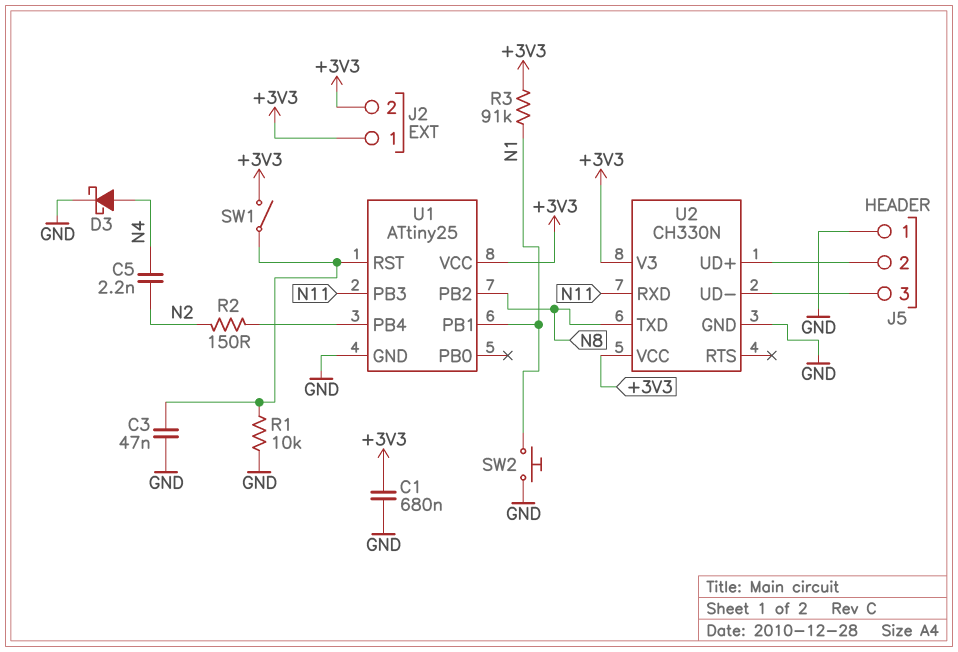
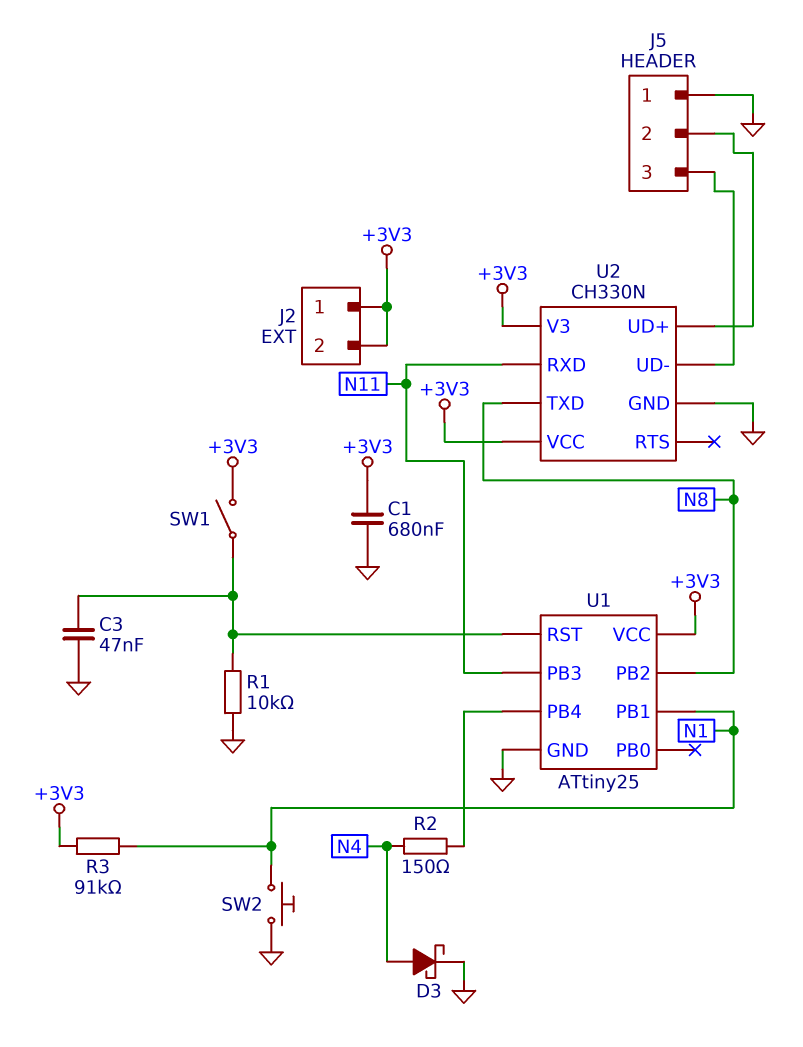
C5: 2.2nF (N2, N4) -> none
R2: 150 (N2, U1/PB4) -> 150 (N4, U1/PB4)

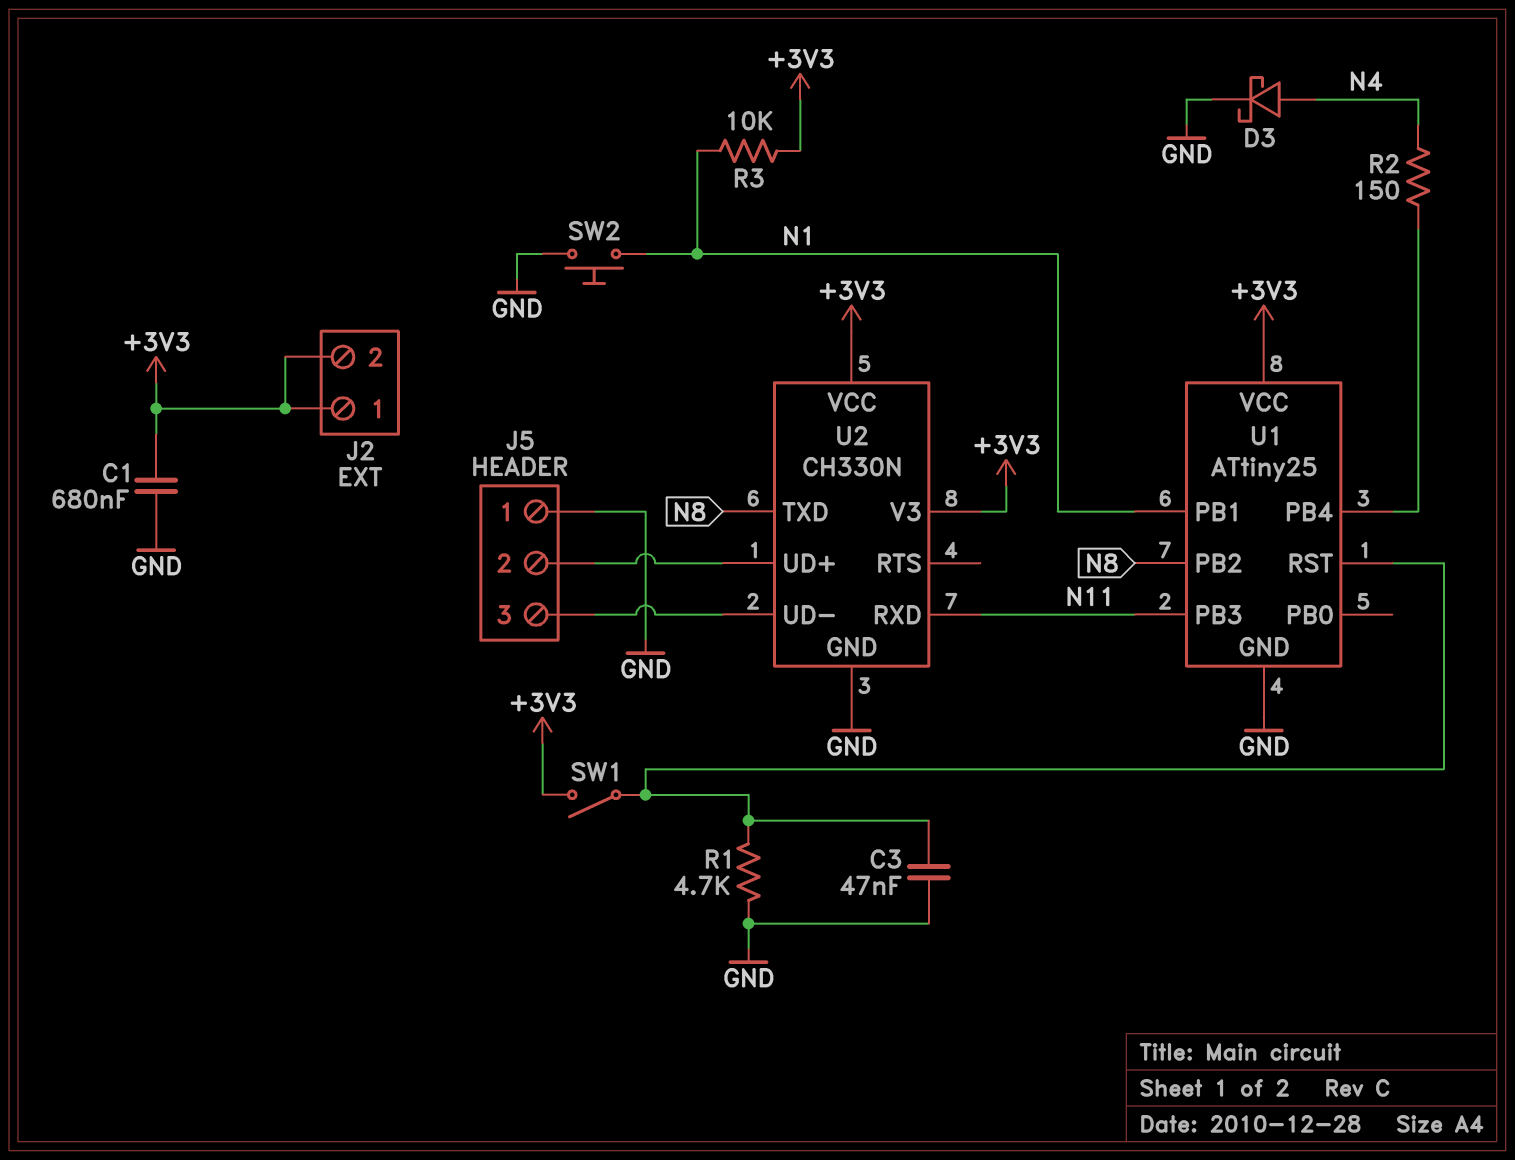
R1: 10k (GND, U1/RST) -> 4.7k (GND, U1/RST)
R3: 91k (+3V3, N1) -> 10k (+3V3, N1)

